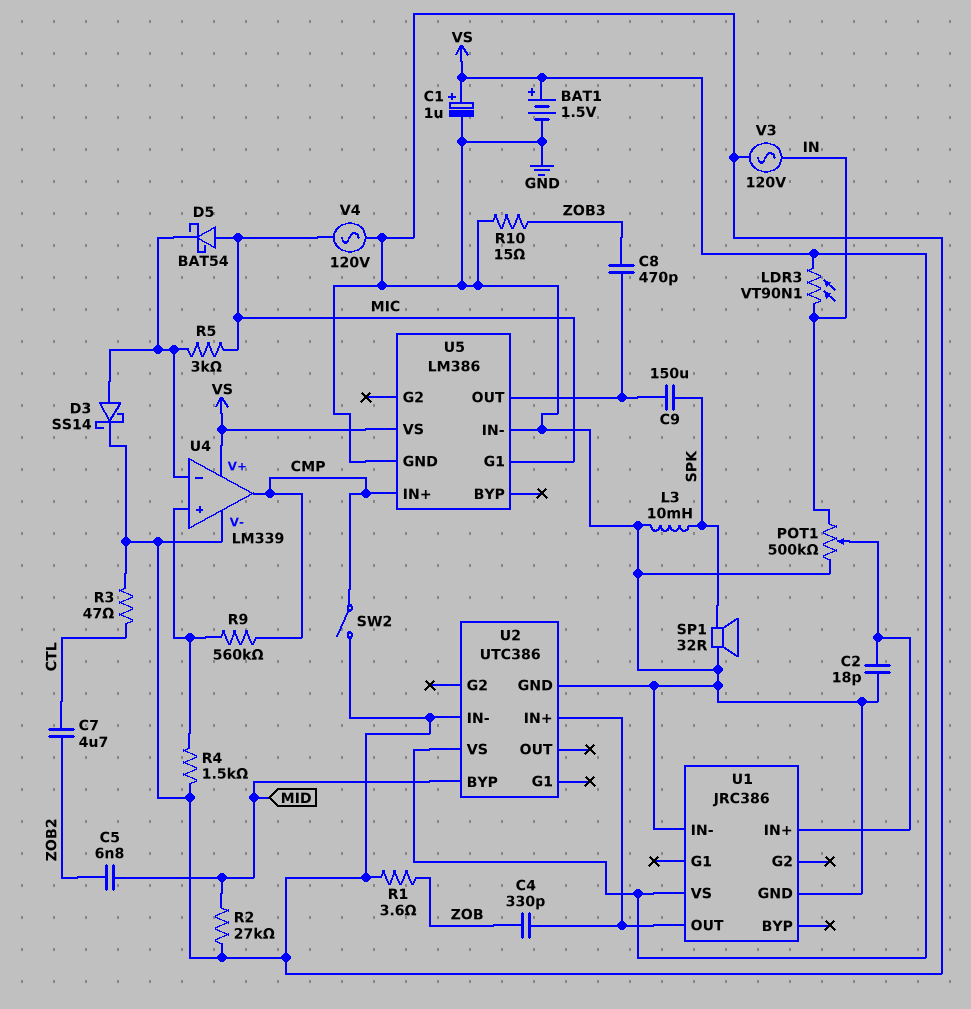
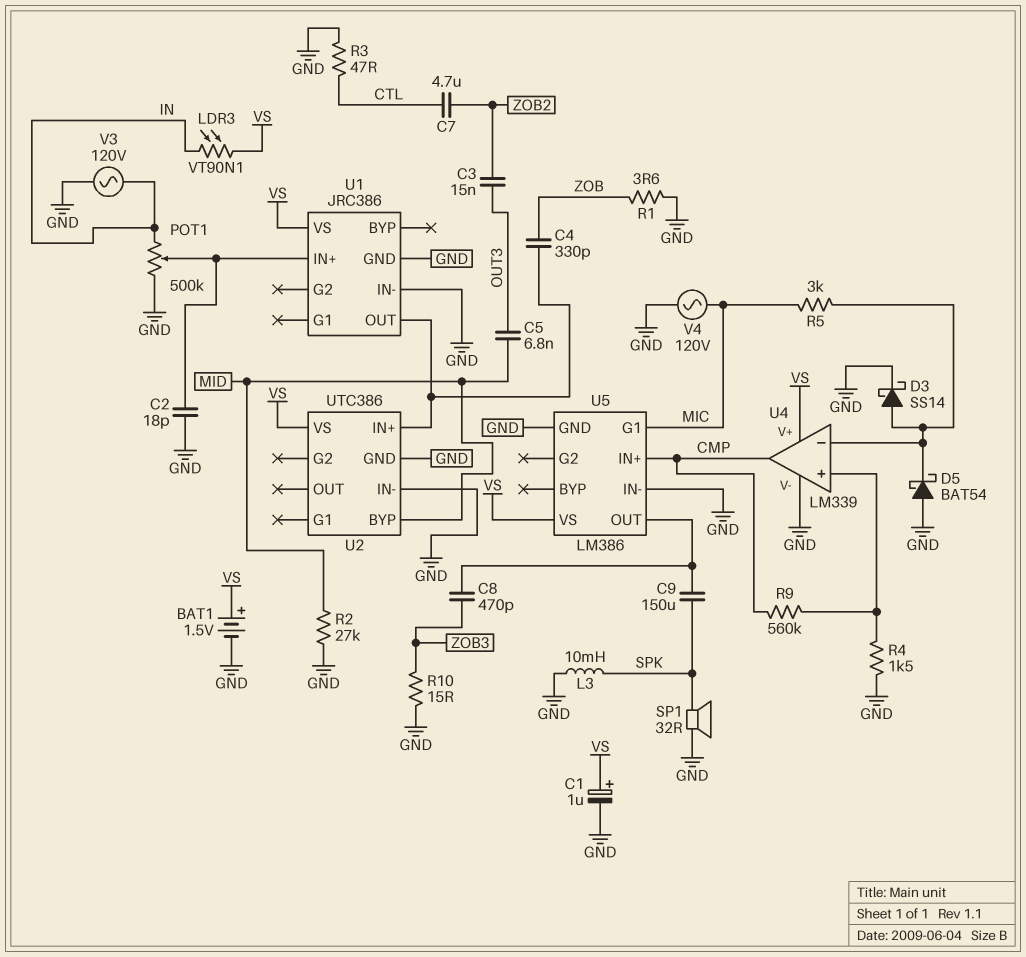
C3: none -> 15nF (OUT3, ZOB2)
C5: 6.8nF (MID, ZOB2) -> 6.8nF (MID, OUT3)
D5: schottky BAT54 (A MIC, K U4/in-) -> schottky BAT54 (A GND, K U4/in-)
SW2: switch (CMP, GND) -> none

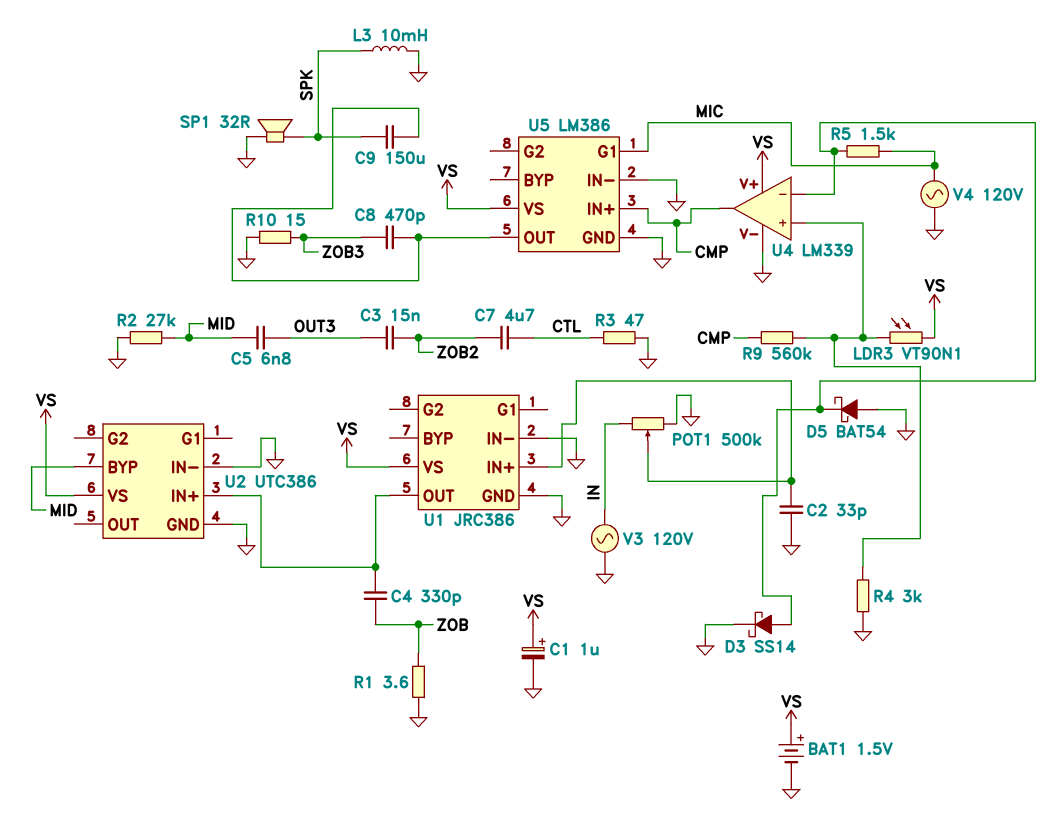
C2: 18pF (GND, U1/IN+) -> 33pF (GND, U1/IN+)
LDR3: VT90N1 (IN, VS) -> VT90N1 (U4/in+, VS)
R4: 1.5k (GND, U4/in+) -> 3k (GND, U4/in+)
R5: 3k (MIC, U4/in-) -> 1.5k (MIC, U4/in-)

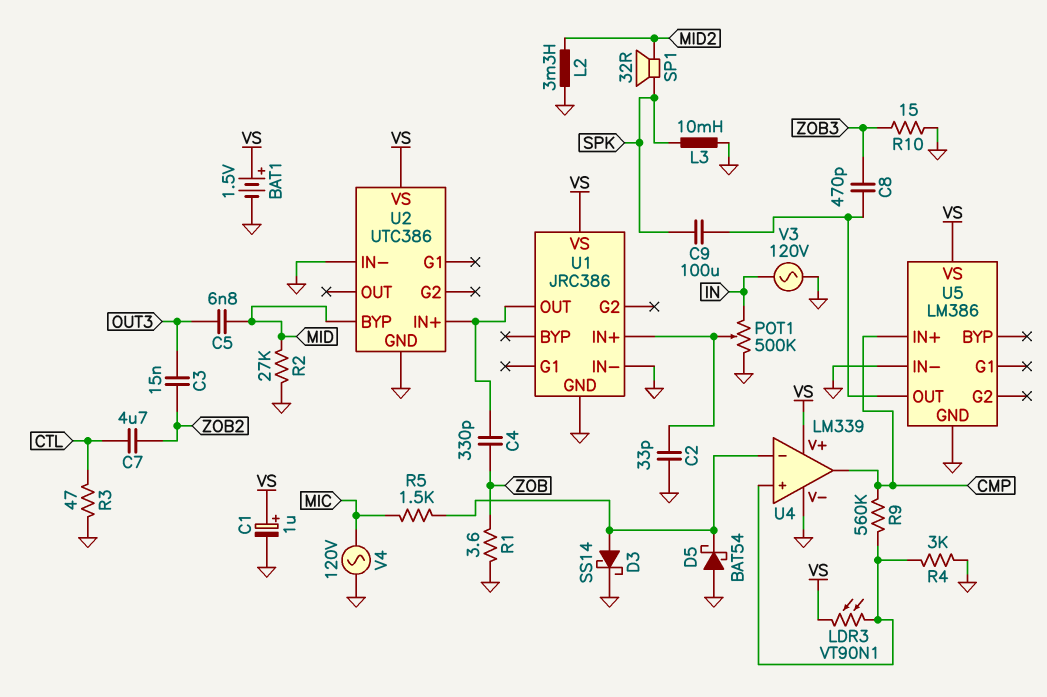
C9: 150uF (SPK, U5/OUT) -> 100uF (SPK, U5/OUT)
L2: none -> 3.3mH (GND, MID2)
SP1: speaker 32R (GND, SPK) -> speaker 32R (MID2, SPK)
U5 pin G1: MIC -> none

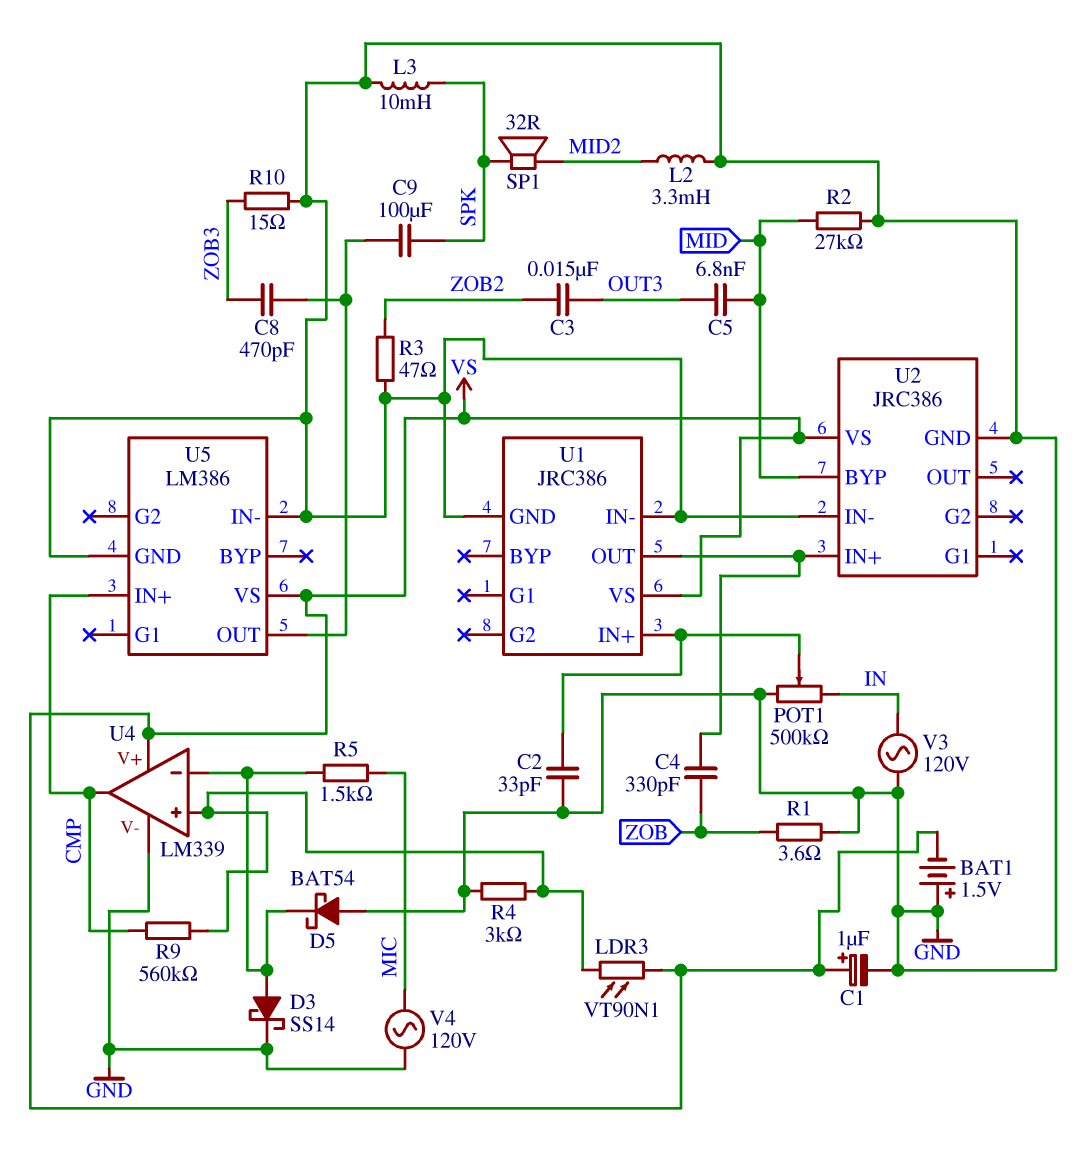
BAT1: 1.5V (plus VS, minus GND) -> 1.5V (plus GND, minus VS)
C7: 4.7uF (CTL, ZOB2) -> none
R3: 47 (CTL, GND) -> 47 (GND, ZOB2)
U2: UTC386 -> JRC386

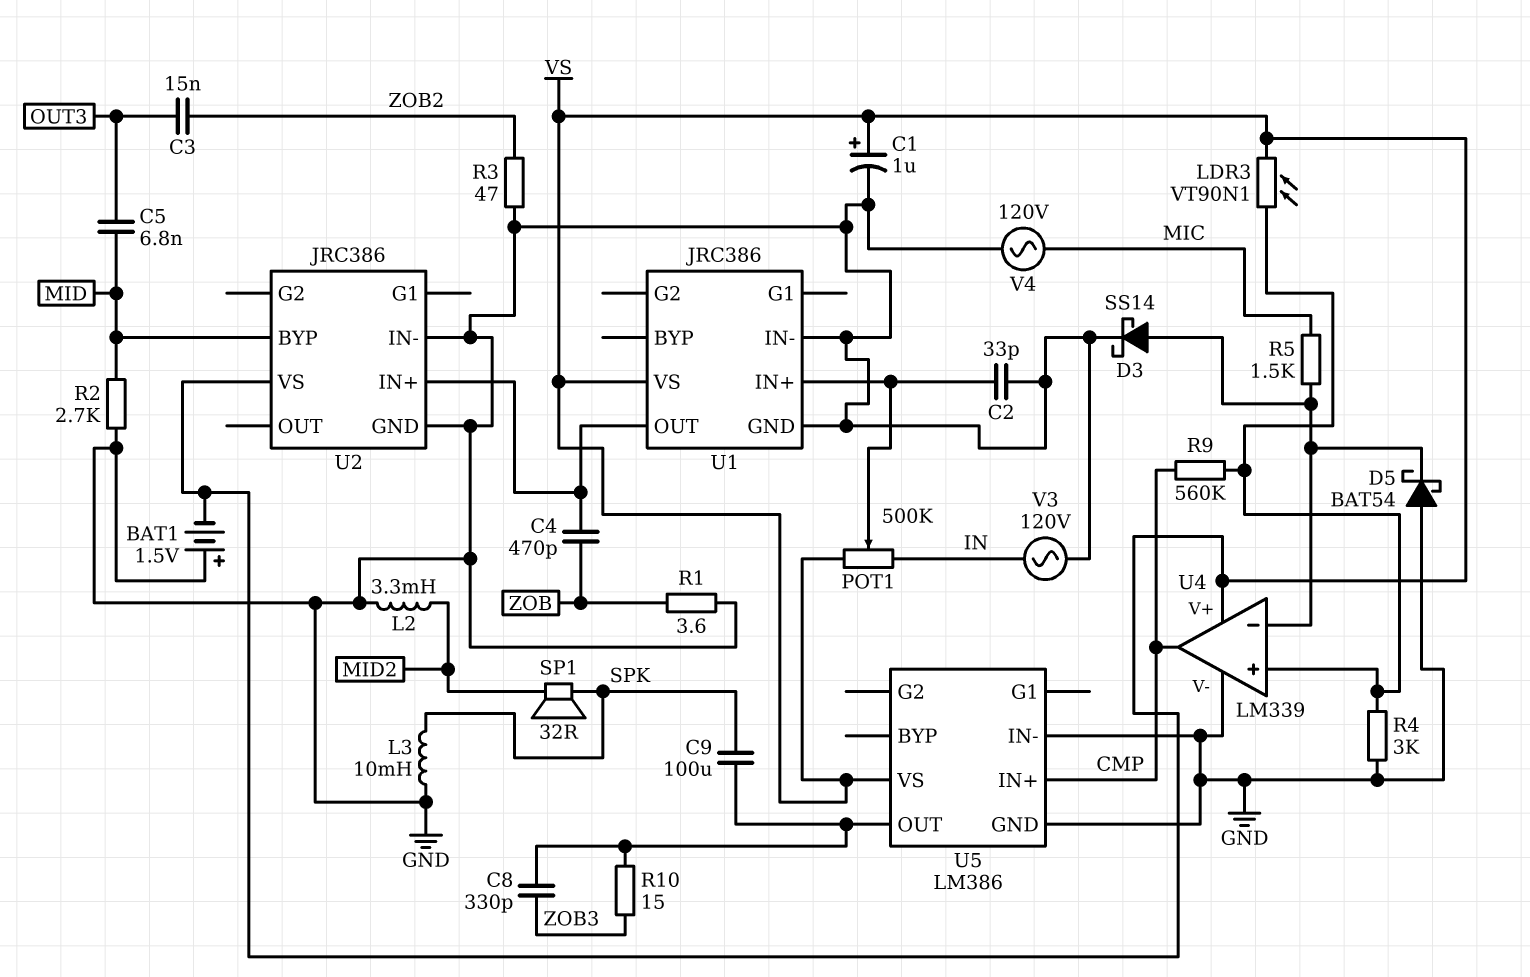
C4: 330pF (U1/OUT, ZOB) -> 470pF (U1/OUT, ZOB)
C8: 470pF (U5/OUT, ZOB3) -> 330pF (U5/OUT, ZOB3)
POT1: 500k (GND, IN, wiper U1/IN+) -> 500k (IN, VS, wiper U1/IN+)
R2: 27k (GND, MID) -> 2.7k (GND, MID)
R10: 15 (GND, ZOB3) -> 15 (U5/OUT, ZOB3)

